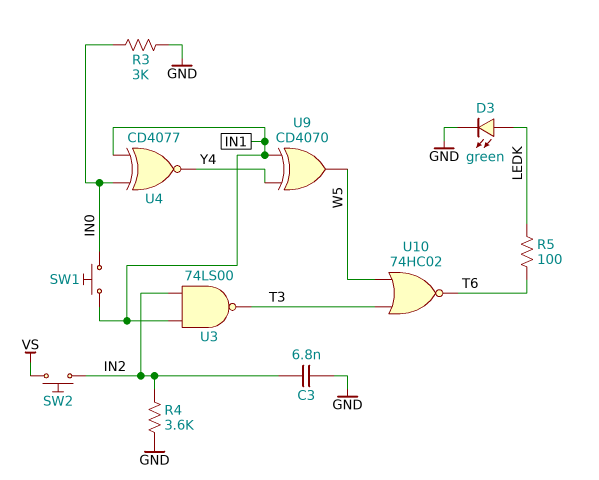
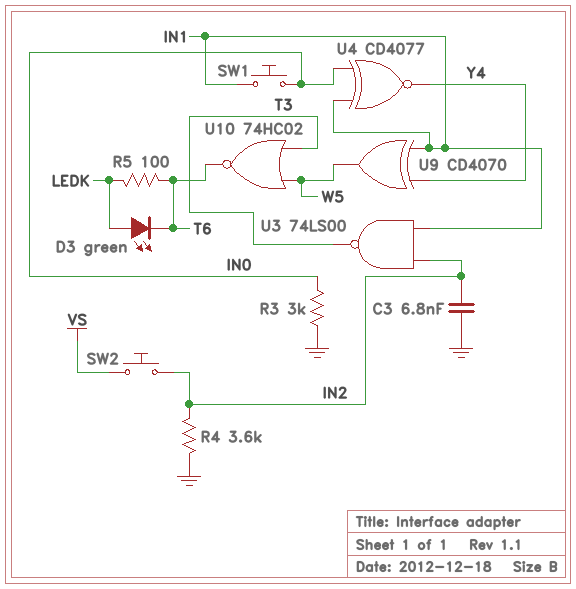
D3: LED green (A LEDK, K GND) -> LED green (A LEDK, K T6)

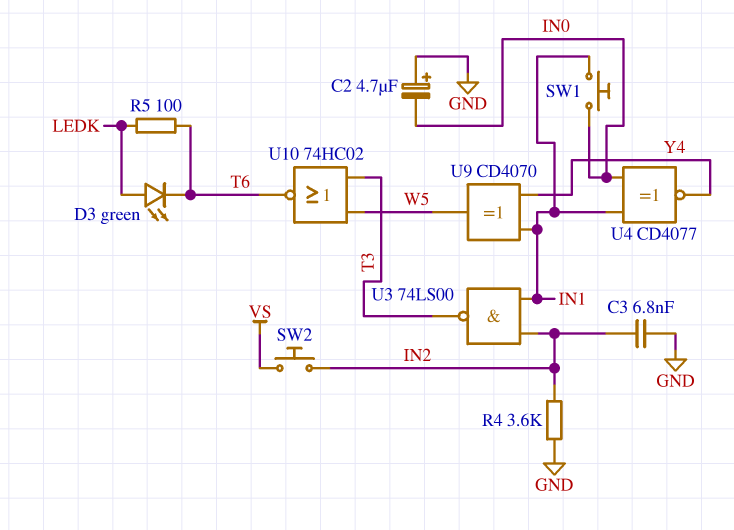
C2: none -> 4.7uF (plus GND, minus IN0)
R3: 3k (GND, IN0) -> none

